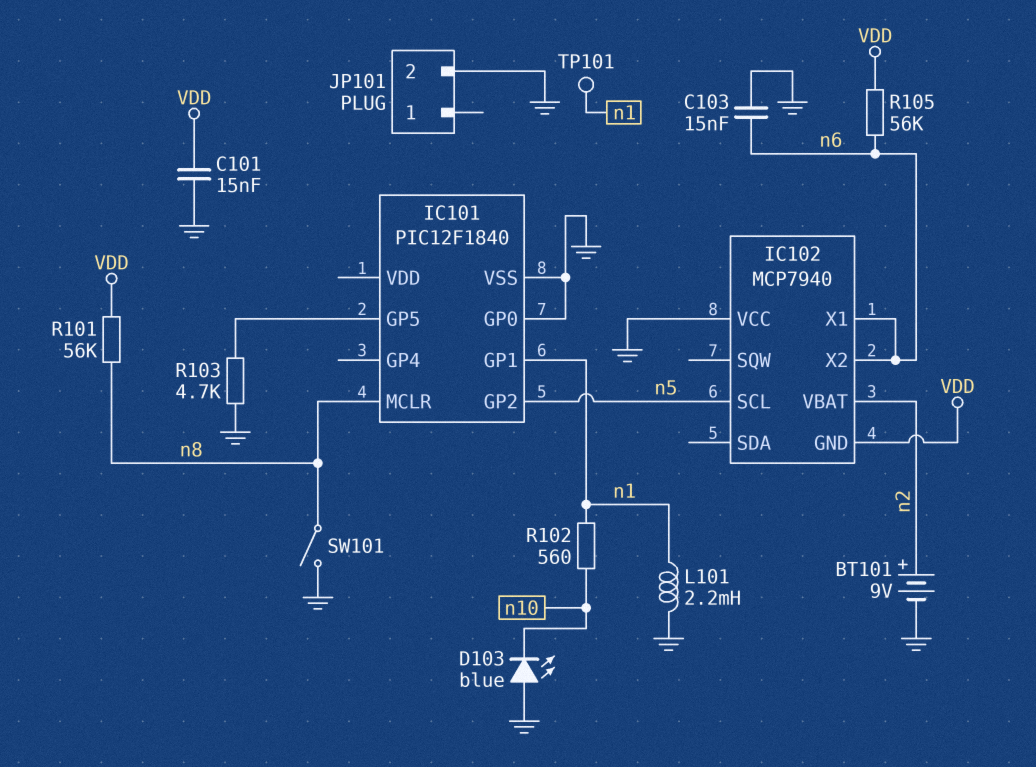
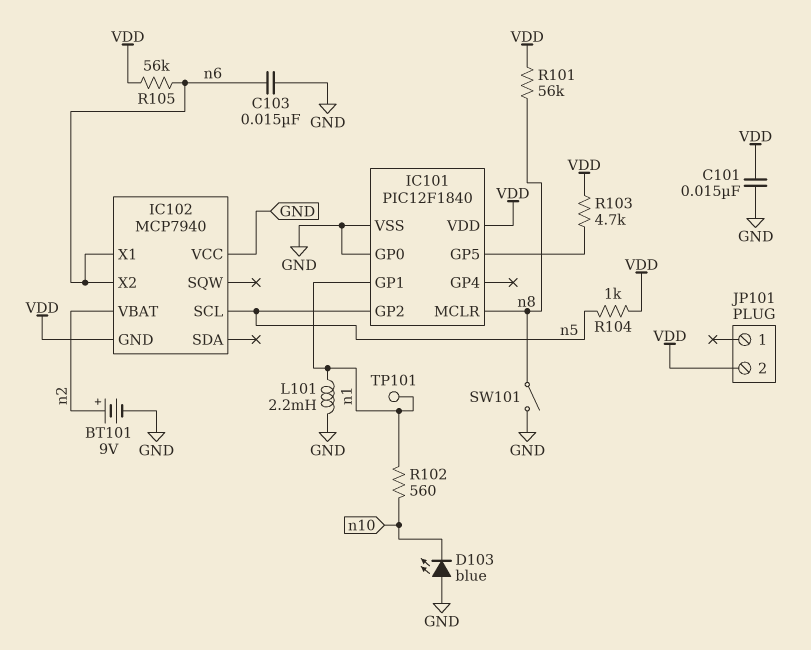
IC101 pin VDD: none -> VDD
JP101 pin 2: GND -> VDD
R103: 4.7k (GND, IC101/GP5) -> 4.7k (IC101/GP5, VDD)
R104: none -> 1k (VDD, n5)

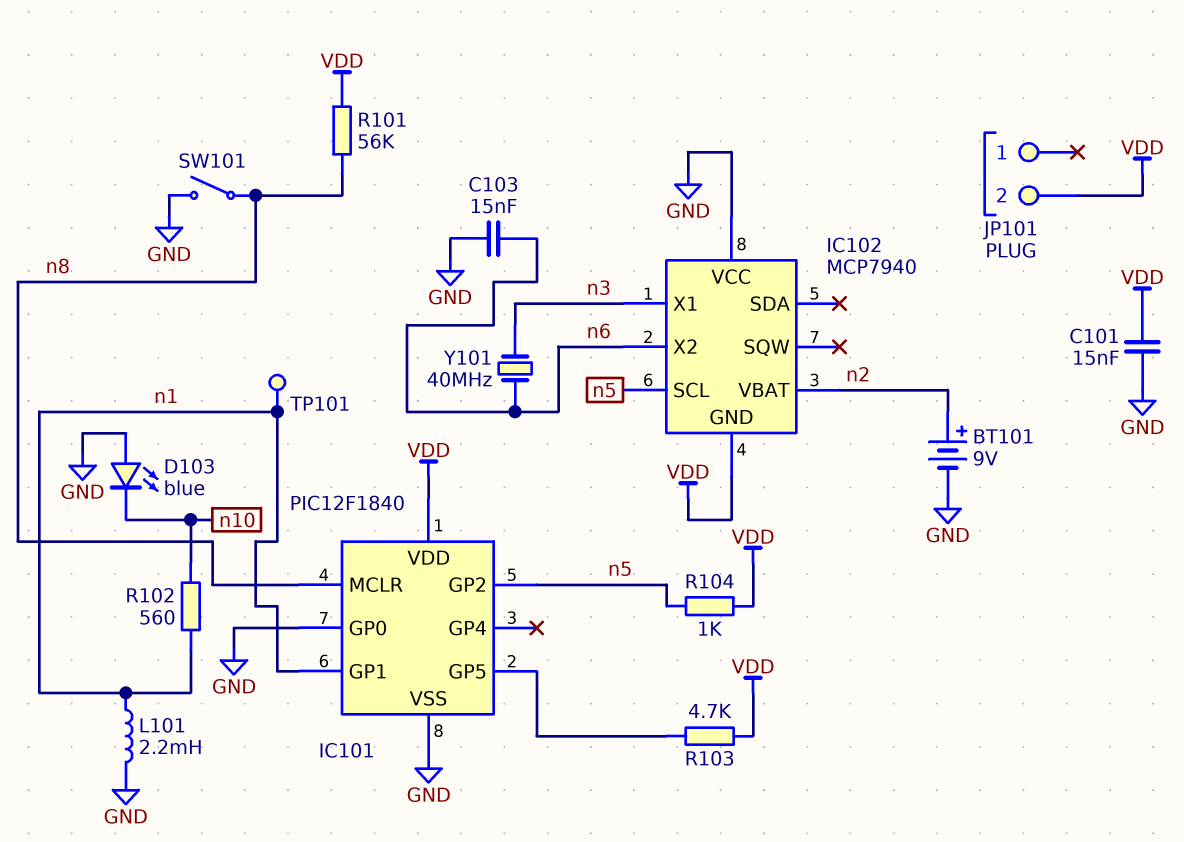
IC102 pin X1: n6 -> n3
R105: 56k (VDD, n6) -> none
Y101: none -> 40MHz (n3, n6)

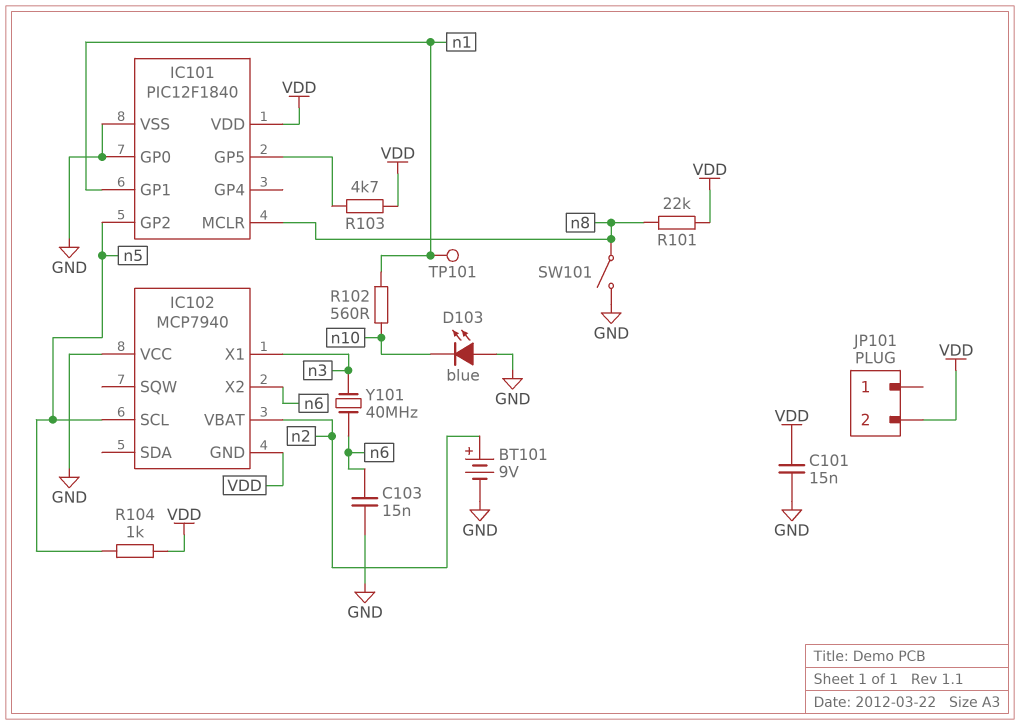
L101: 2.2mH (GND, n1) -> none
R101: 56k (VDD, n8) -> 22k (VDD, n8)

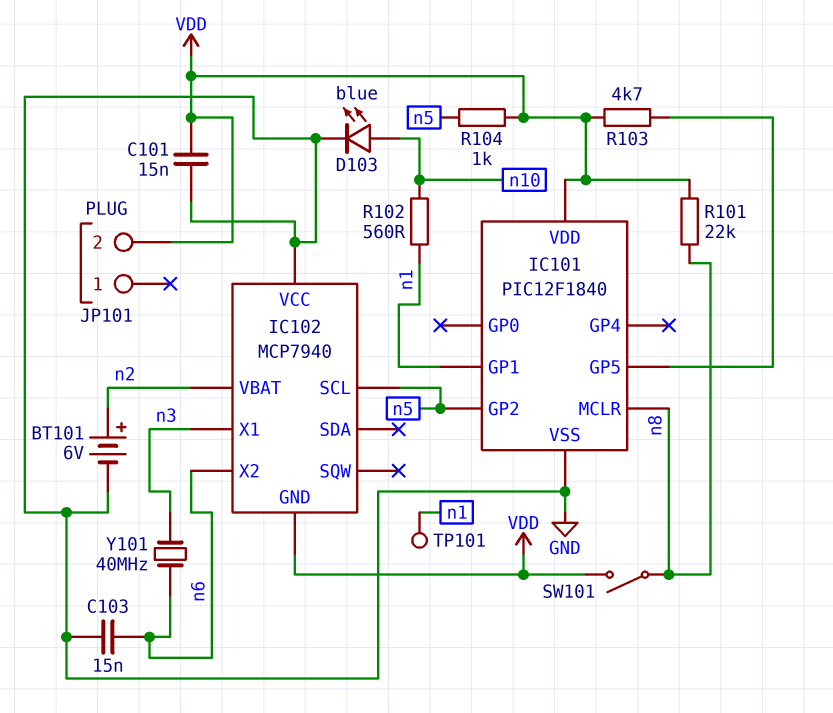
BT101: 9V (plus n2, minus GND) -> 6V (plus n2, minus GND)
D103: LED blue (A GND, K n10) -> LED blue (A n10, K GND)
IC101 pin GP0: GND -> none
SW101: switch (GND, n8) -> switch (VDD, n8)

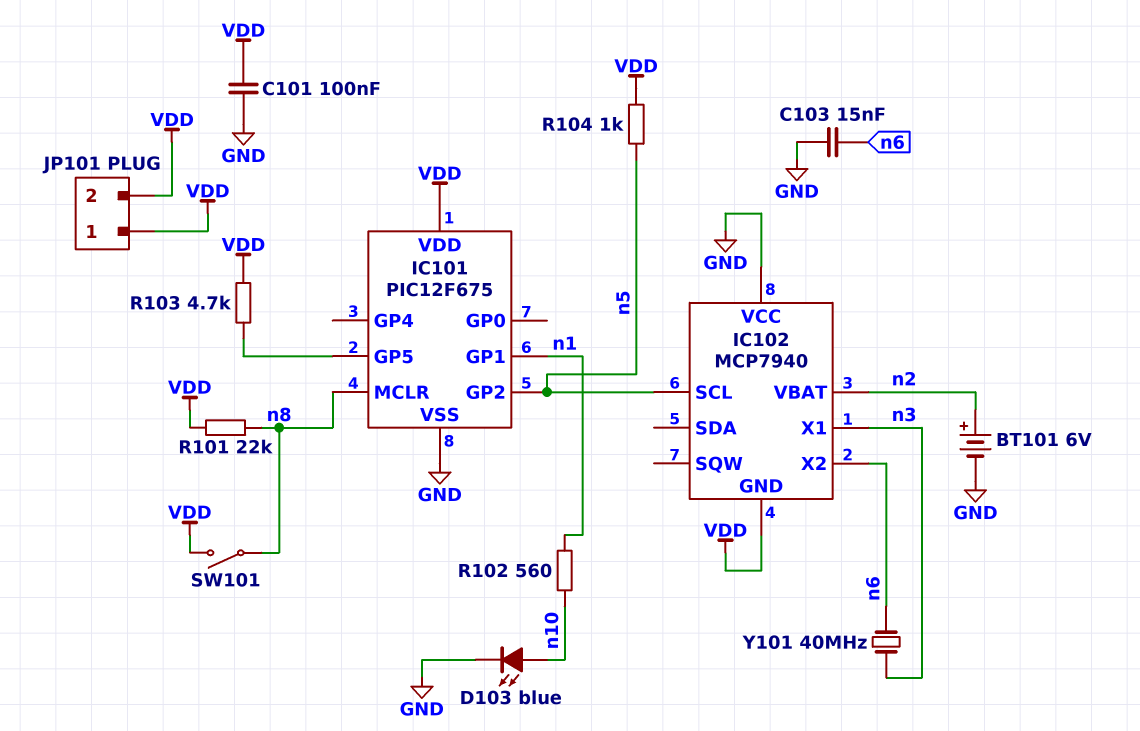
C101: 15nF (GND, VDD) -> 100nF (GND, VDD)
IC101: PIC12F1840 -> PIC12F675
JP101 pin 1: none -> VDD
TP101: test point (n1) -> none

